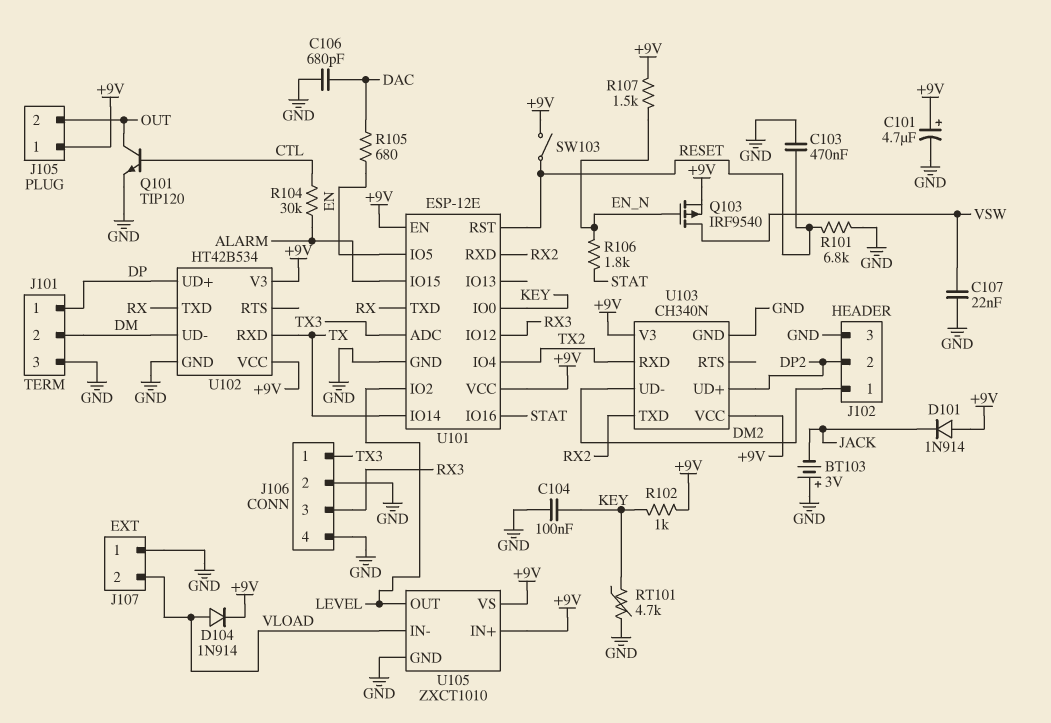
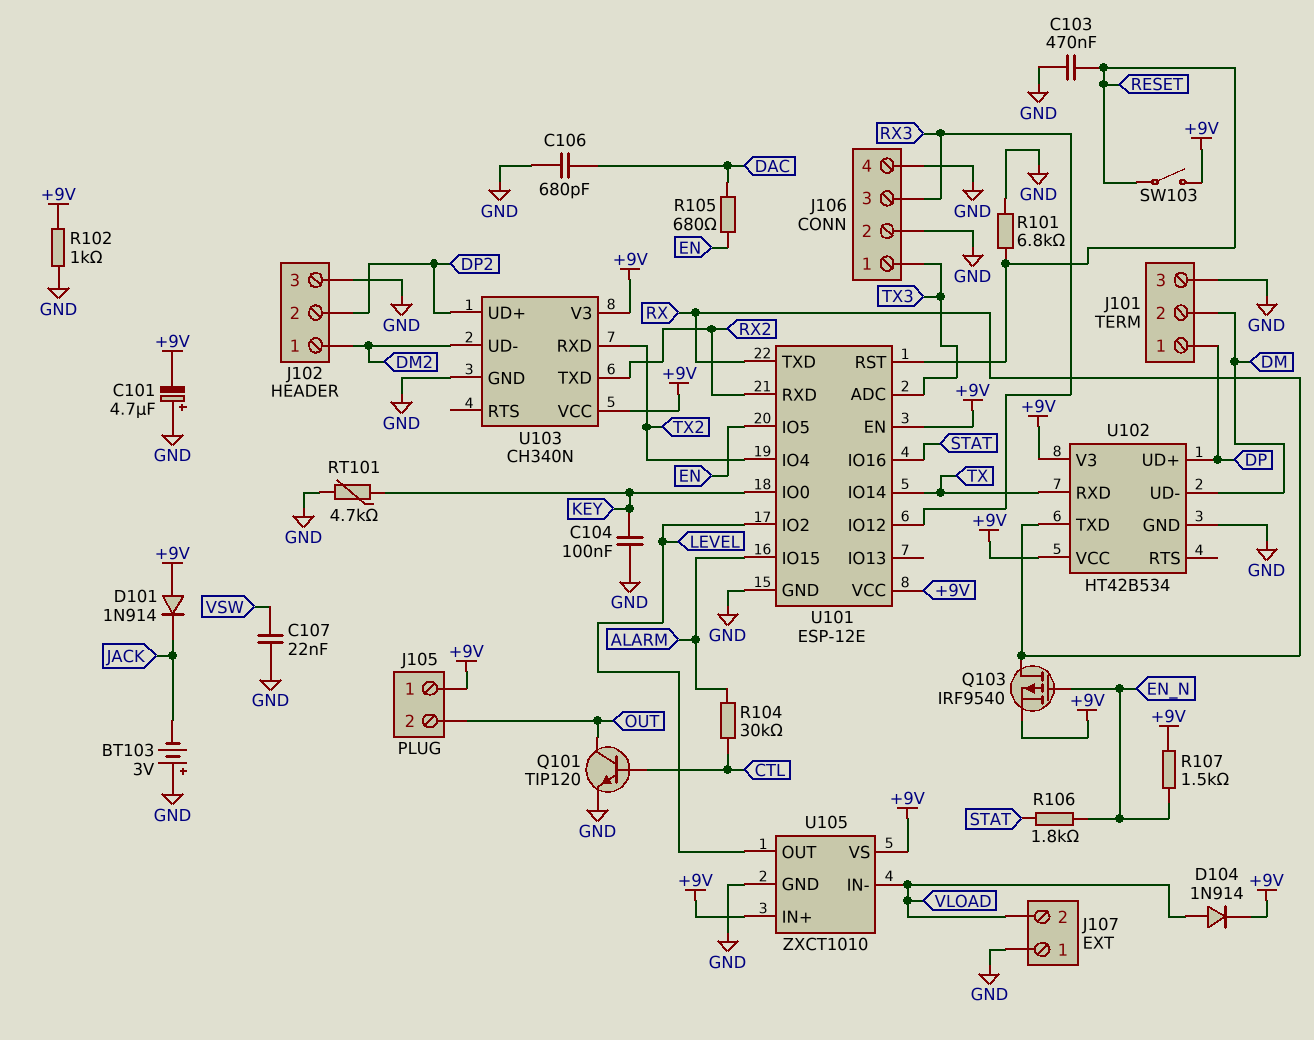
C101: 4.7uF (plus +9V, minus GND) -> 4.7uF (plus GND, minus +9V)
Q103: PMOS IRF9540 (G EN_N, D VSW, S +9V) -> PMOS IRF9540 (G EN_N, D RX, S +9V)
R102: 1k (+9V, KEY) -> 1k (+9V, GND)

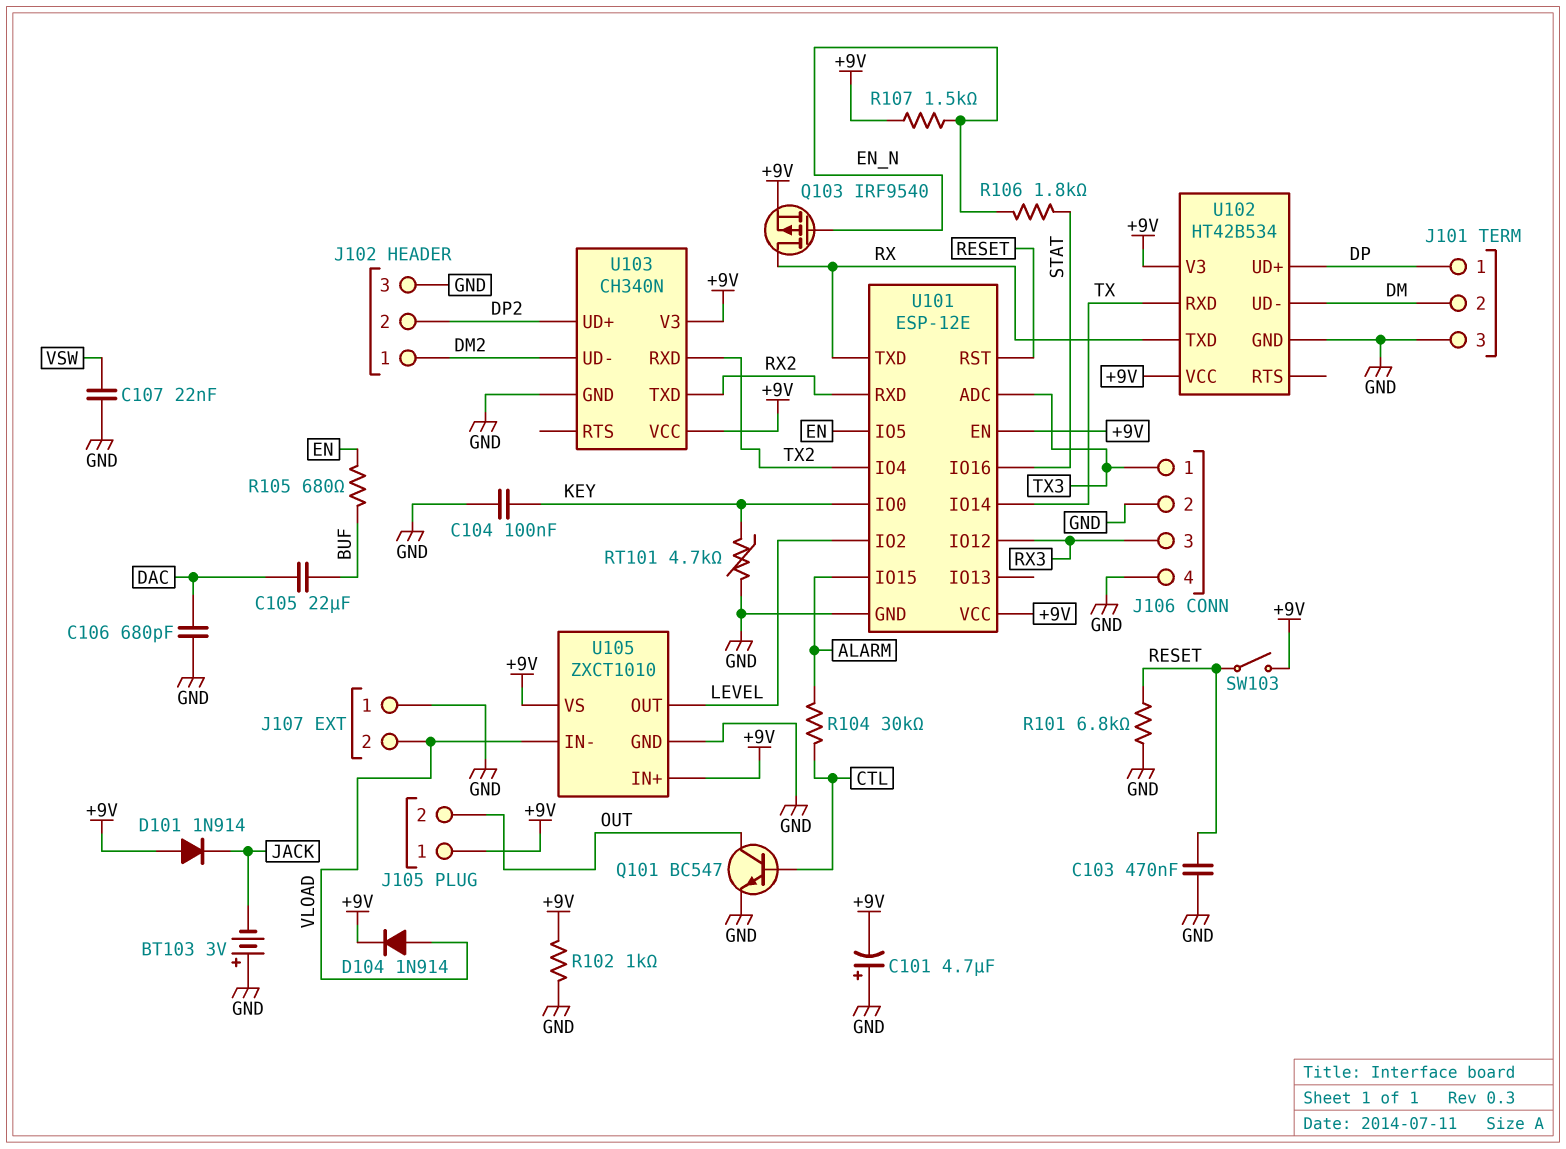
C105: none -> 22uF (BUF, DAC)
Q101: NPN TIP120 (B CTL, C OUT, E GND) -> NPN BC547 (B CTL, C OUT, E GND)
R105: 680 (DAC, EN) -> 680 (BUF, EN)

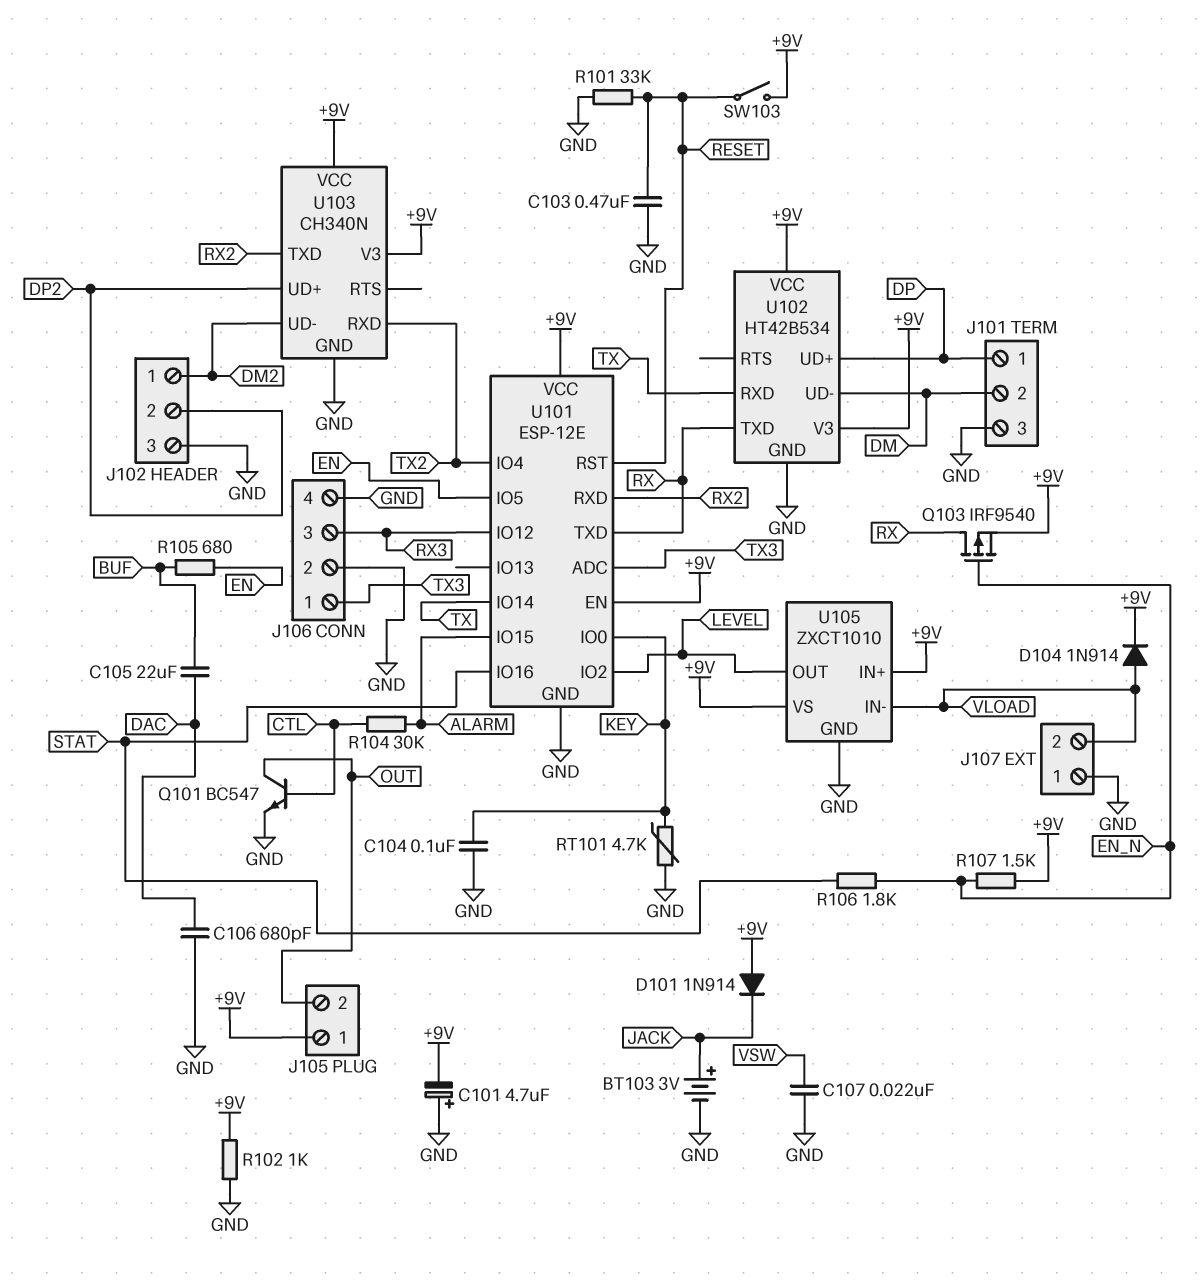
BT103: 3V (plus GND, minus JACK) -> 3V (plus JACK, minus GND)
R101: 6.8k (GND, RESET) -> 33k (GND, RESET)

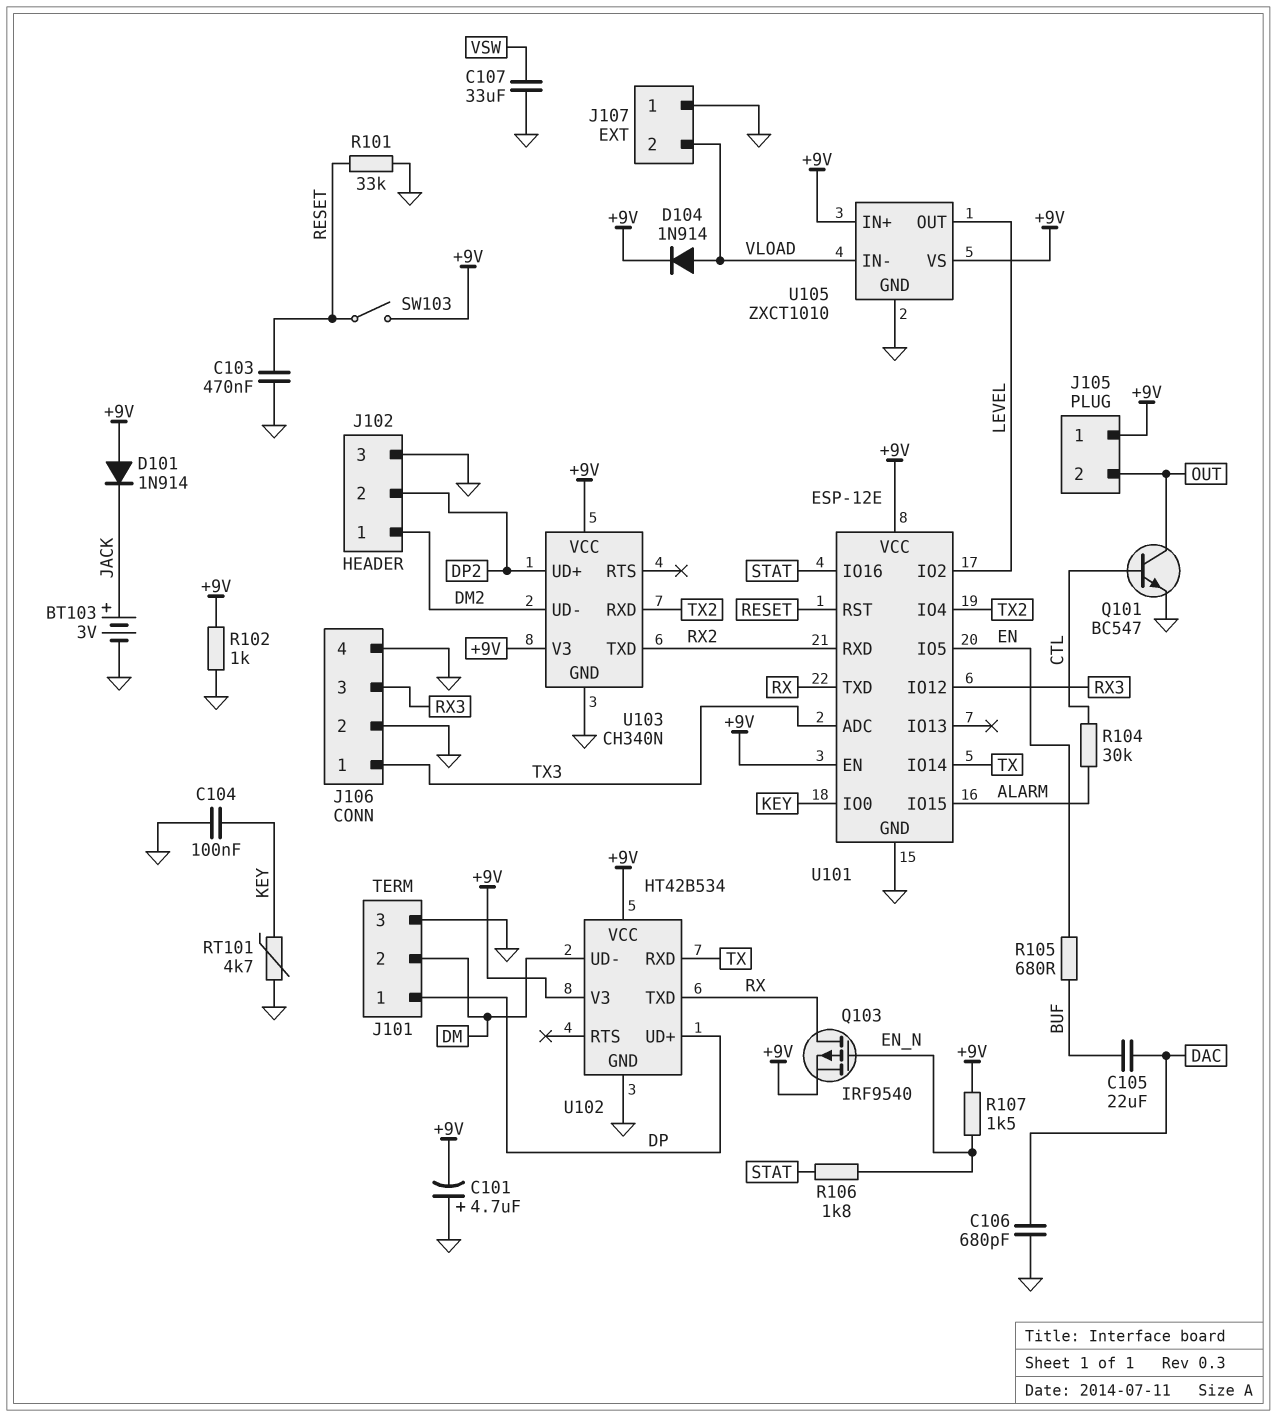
C107: 22nF (GND, VSW) -> 33uF (GND, VSW)

